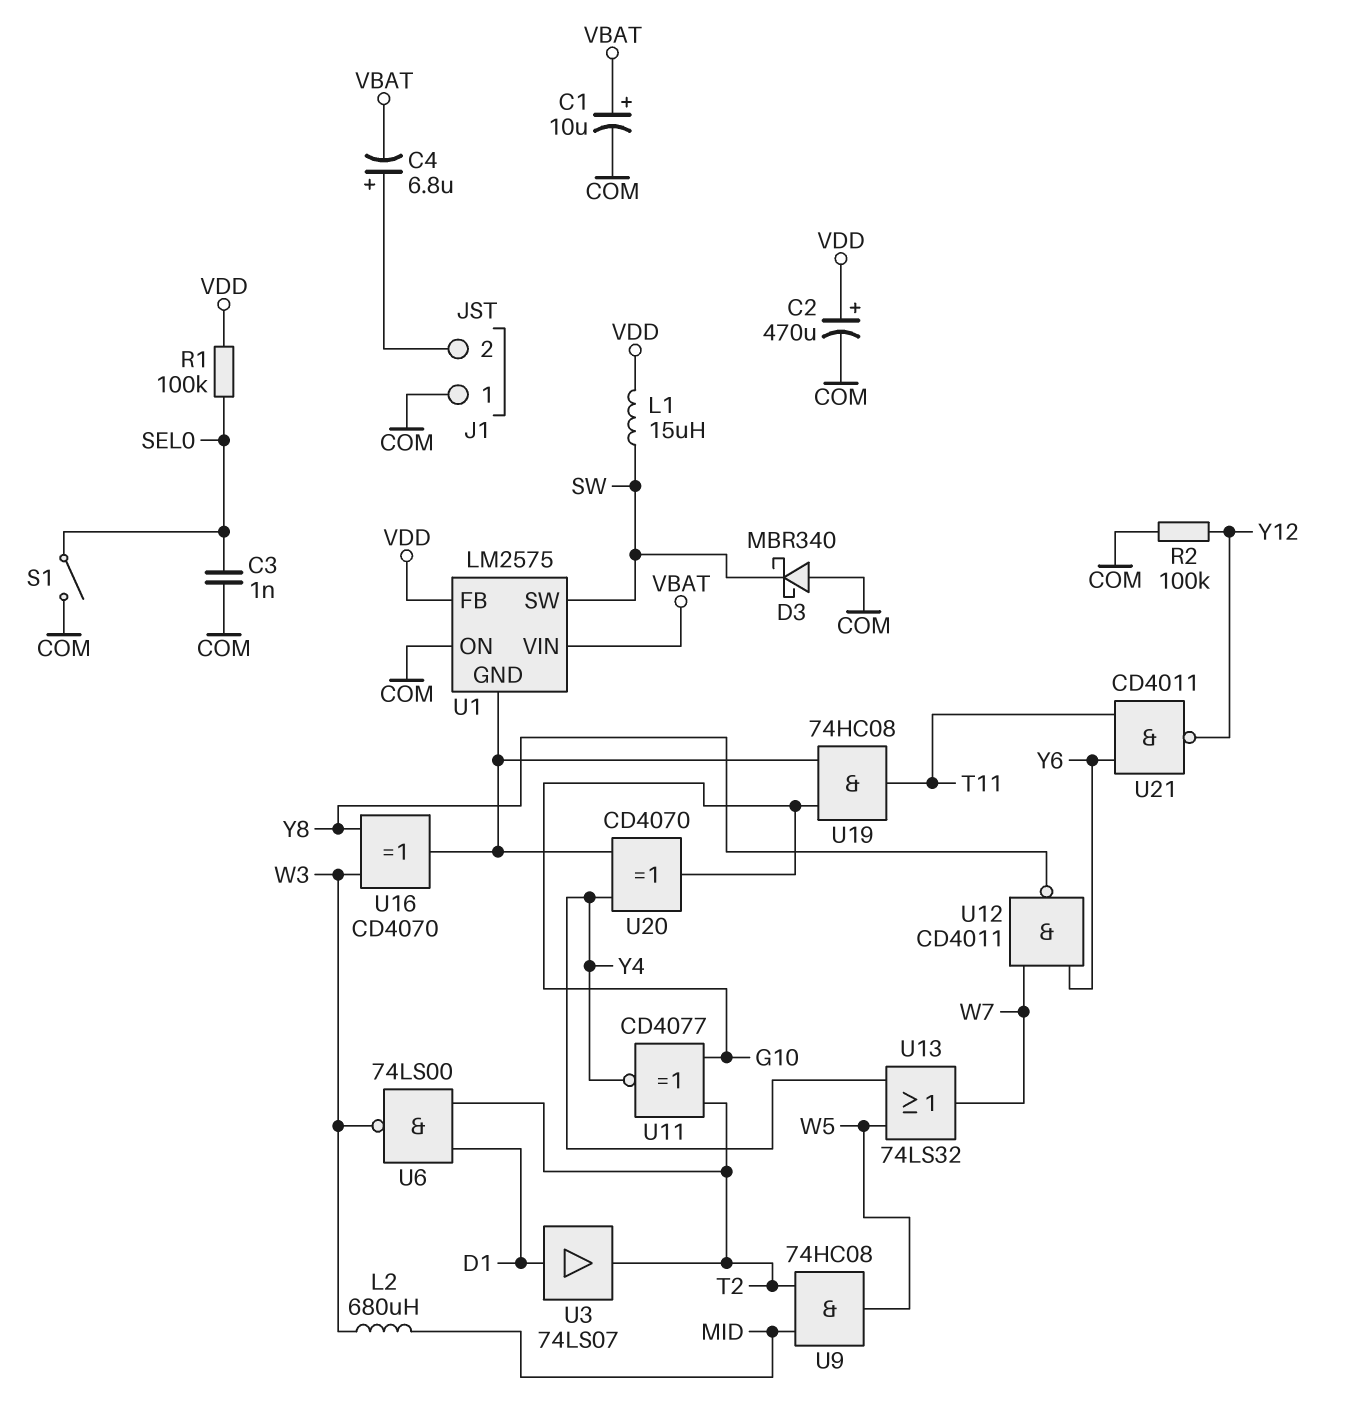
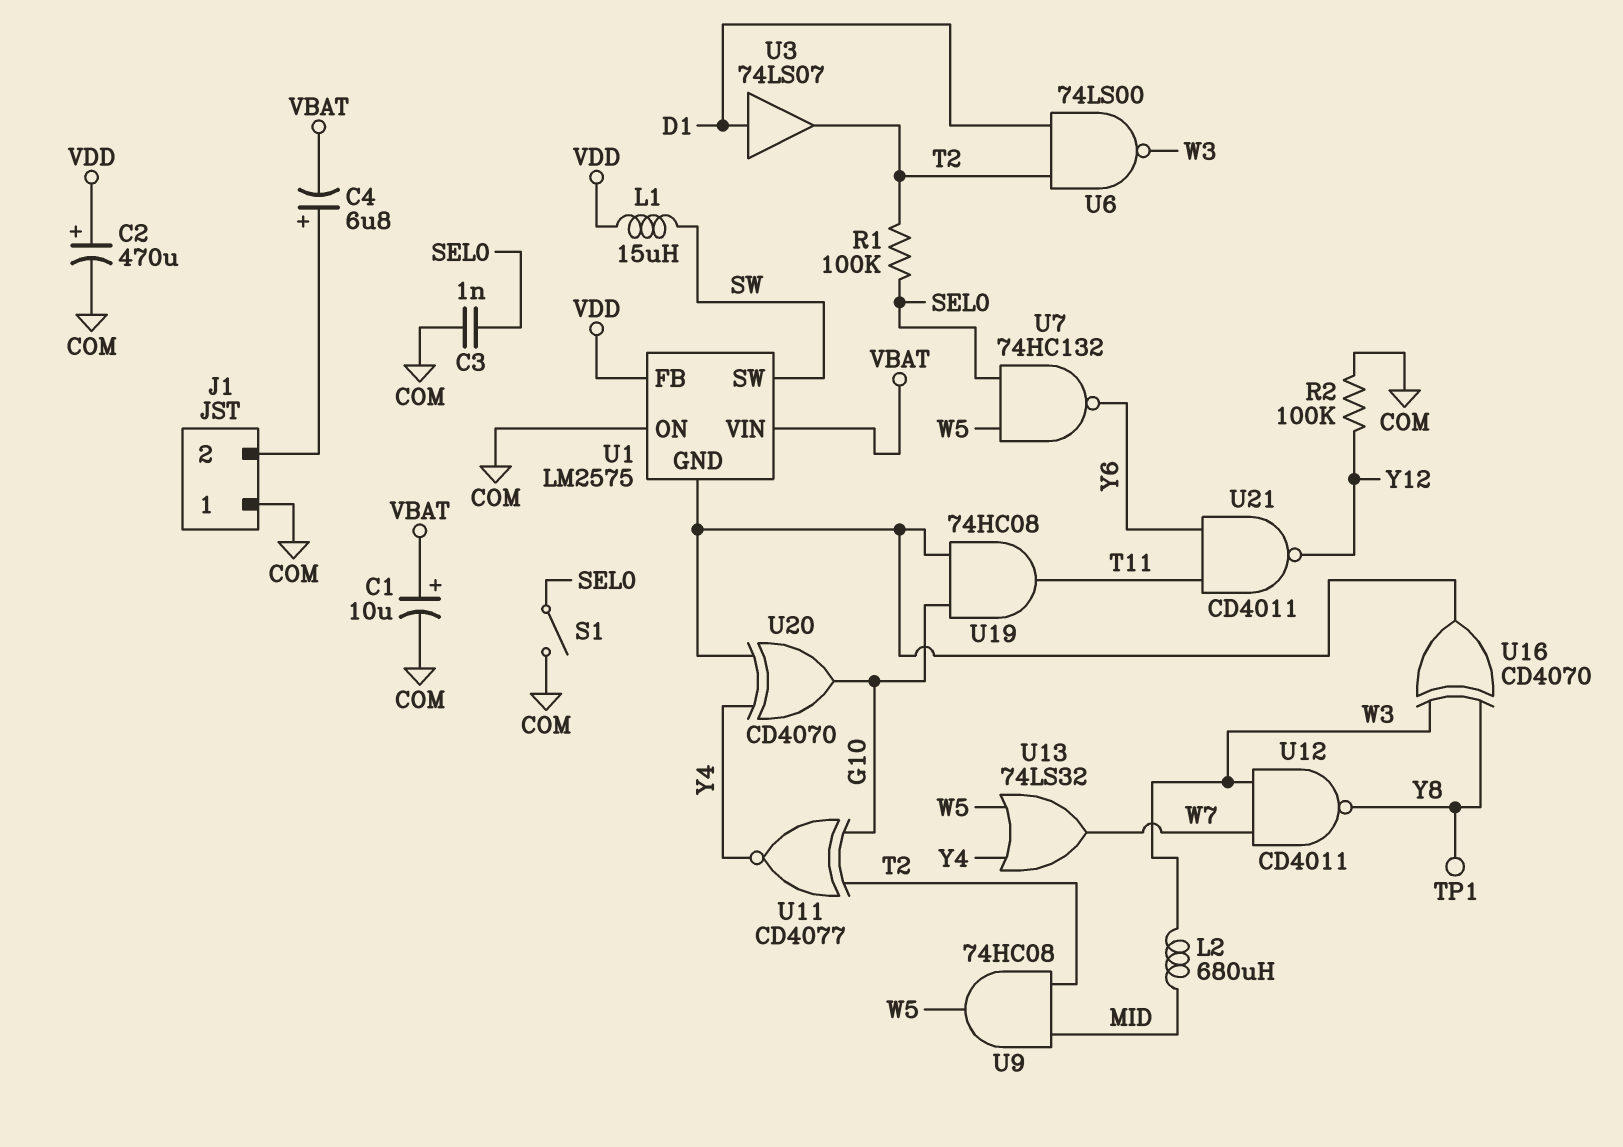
D3: schottky MBR340 (A COM, K SW) -> none
R1: 100k (SEL0, VDD) -> 100k (SEL0, T2)
TP1: none -> test point (Y8)
U7: none -> NAND 74HC132 (in SEL0, in W5, out Y6)
U12: NAND CD4011 (in W7, in Y6, out Y8) -> NAND CD4011 (in W3, in W7, out Y8)

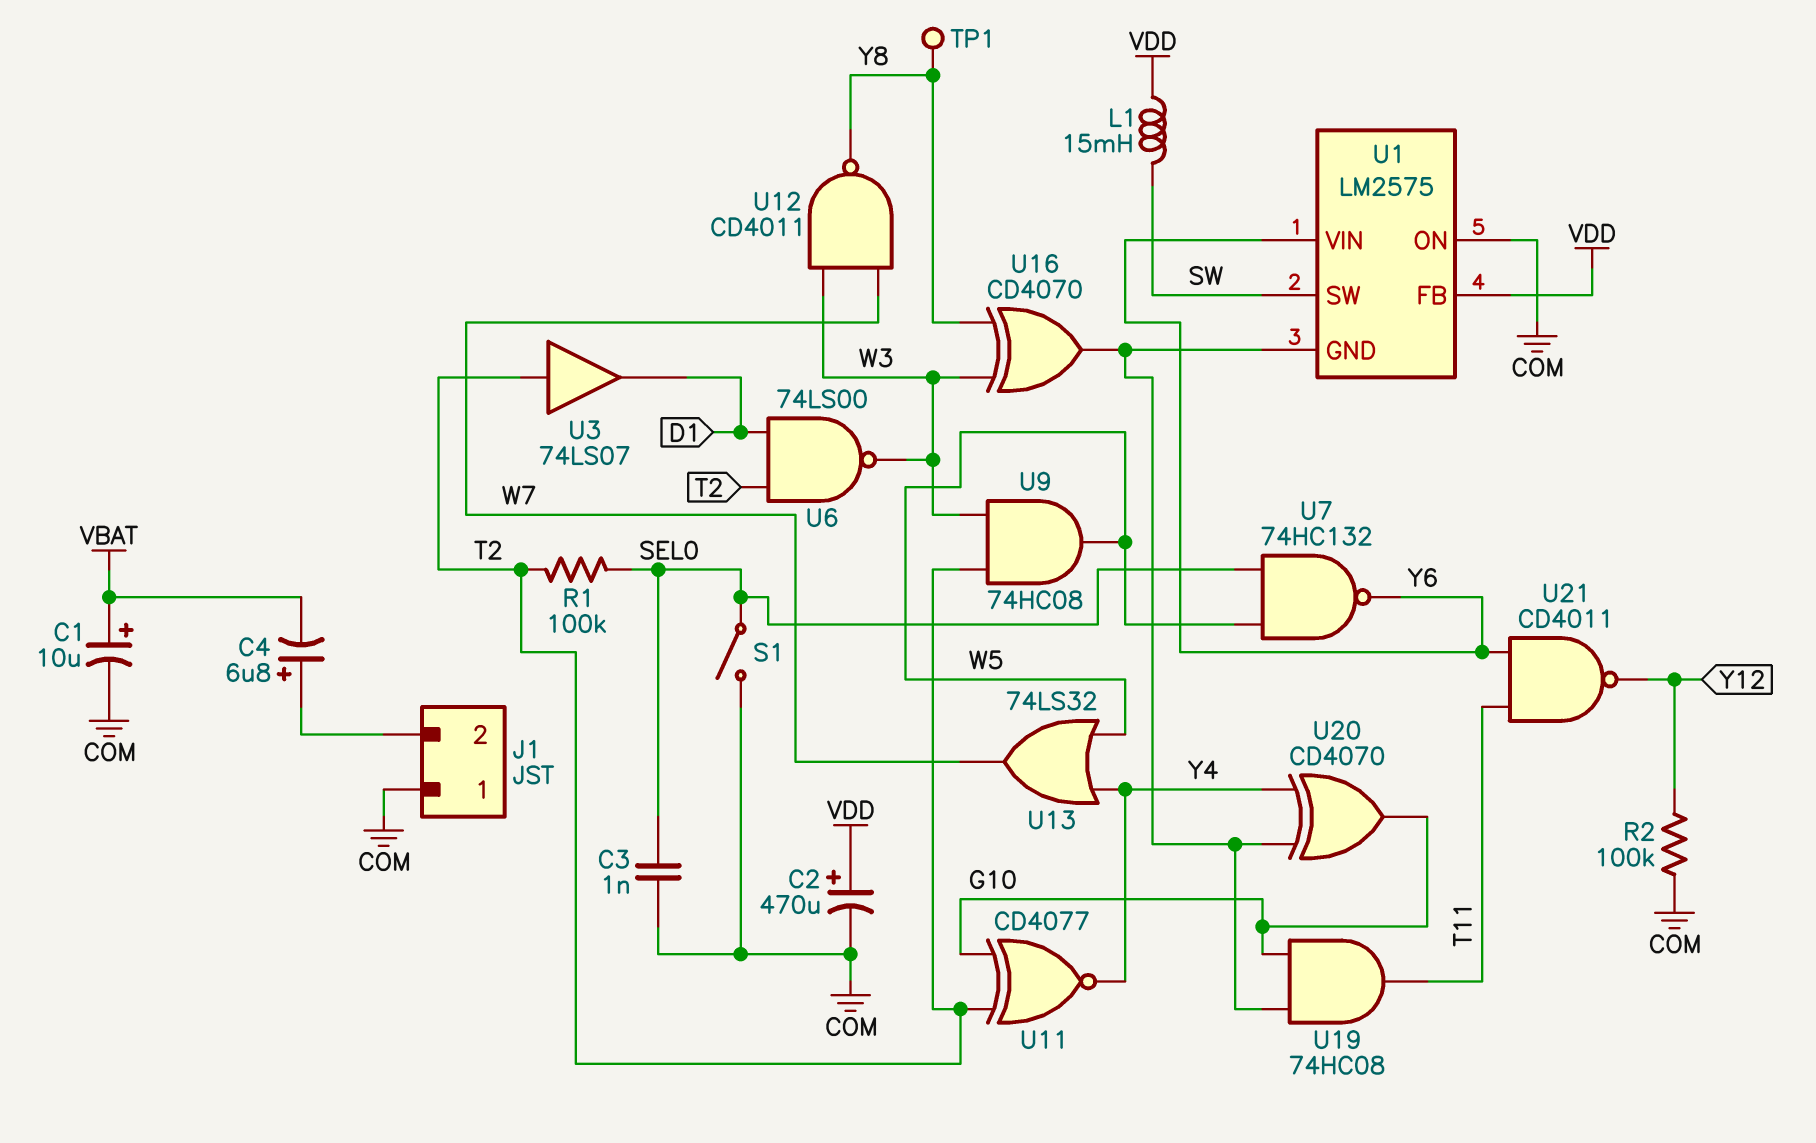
L1: 15uH (SW, VDD) -> 15mH (SW, VDD)
L2: 680uH (MID, W3) -> none
U1 pin VIN: VBAT -> Y6
U3: buffer 74LS07 (in D1, out T2) -> buffer 74LS07 (in T2, out D1)
U9: AND 74HC08 (in MID, in T2, out W5) -> AND 74HC08 (in T2, in W3, out W5)

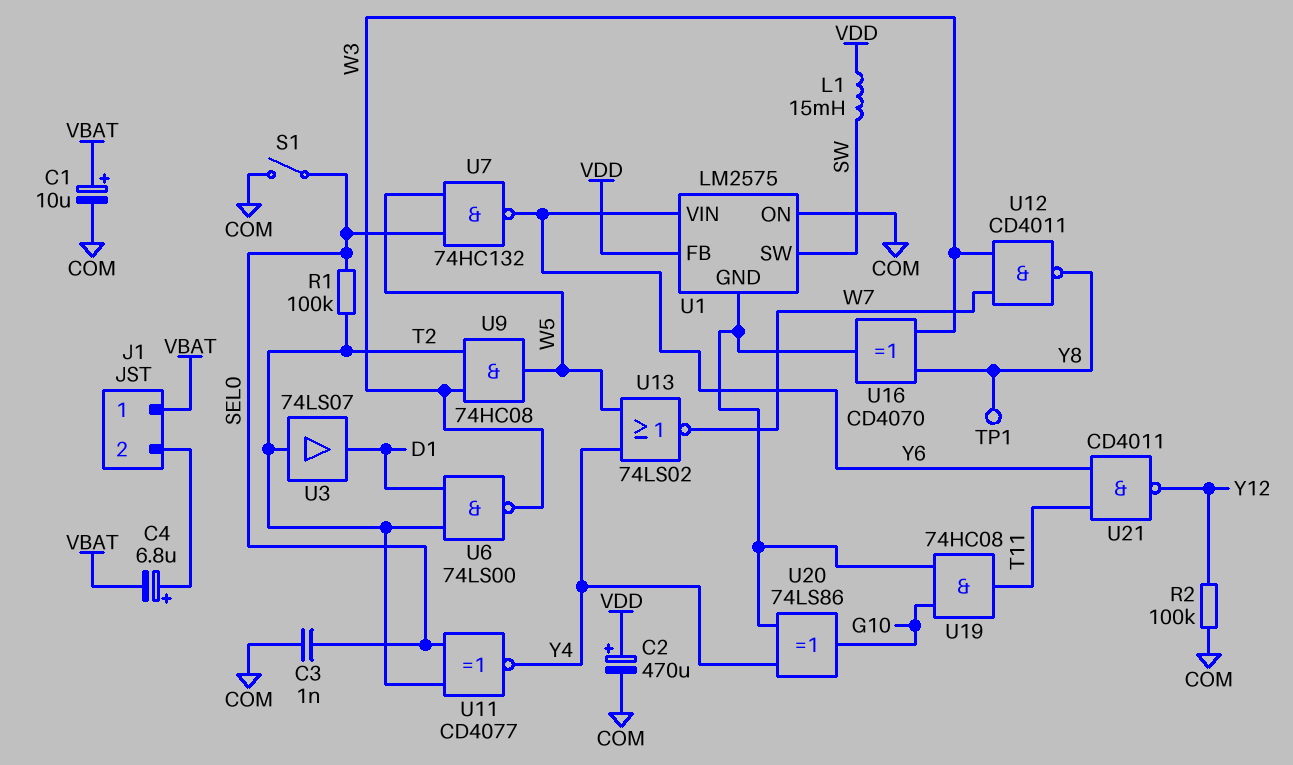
J1 pin 1: COM -> VBAT
U11: XNOR CD4077 (in G10, in T2, out Y4) -> XNOR CD4077 (in SEL0, in T2, out Y4)
U13: OR 74LS32 (in W5, in Y4, out W7) -> NOR 74LS02 (in W5, in Y4, out W7)
U20: XOR CD4070 (in U1/GND, in Y4, out G10) -> XOR 74LS86 (in U1/GND, in Y4, out G10)

